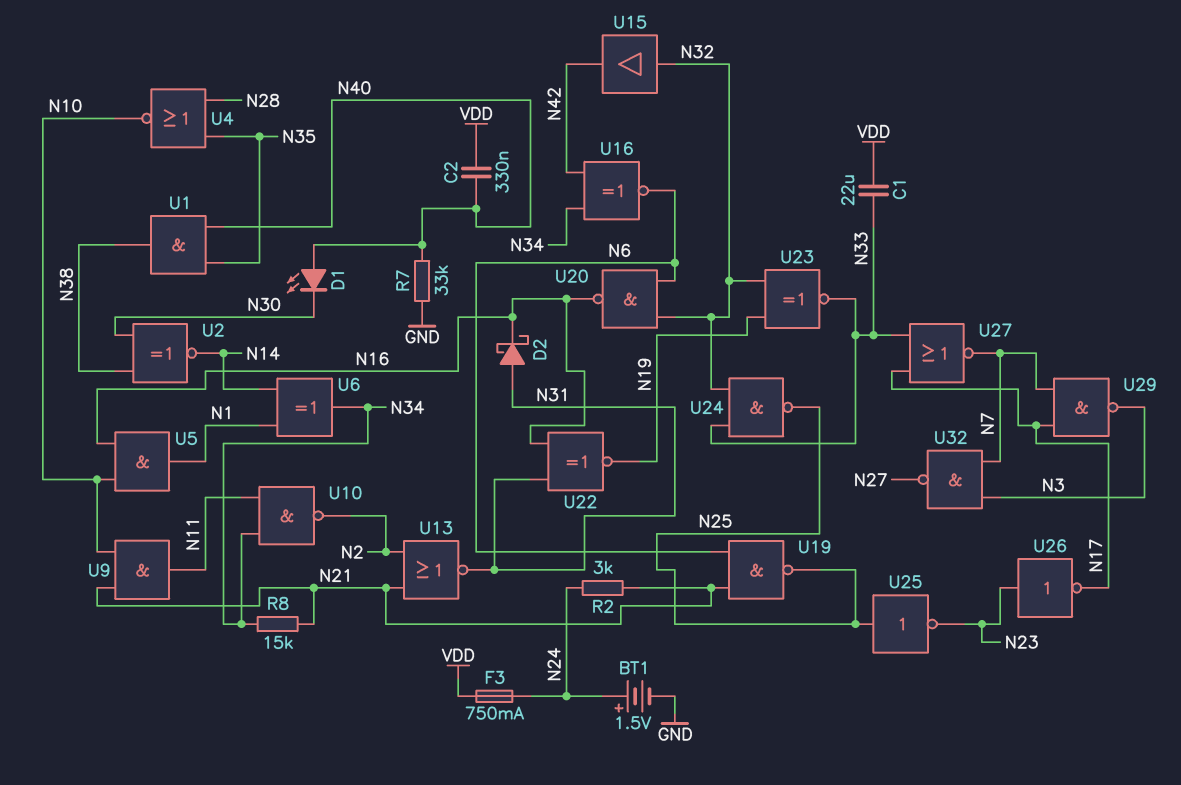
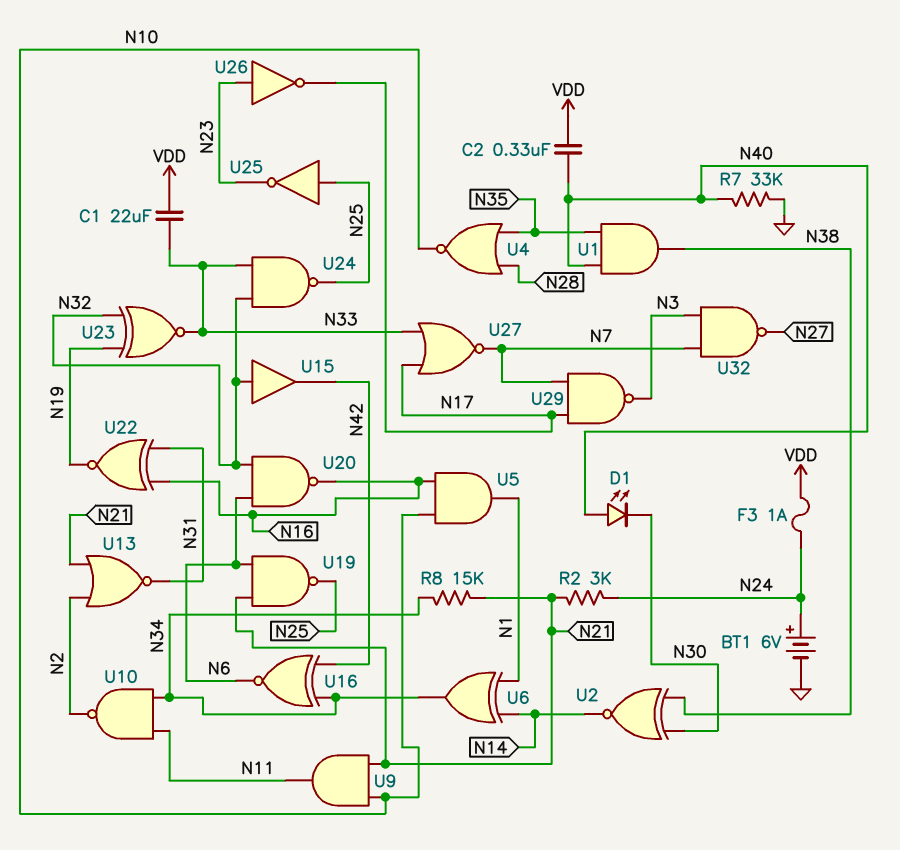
BT1: 1.5V (plus N24, minus GND) -> 6V (plus N24, minus GND)
D2: schottky (A N31, K N16) -> none
F3: 750mA (N24, VDD) -> 1A (N24, VDD)

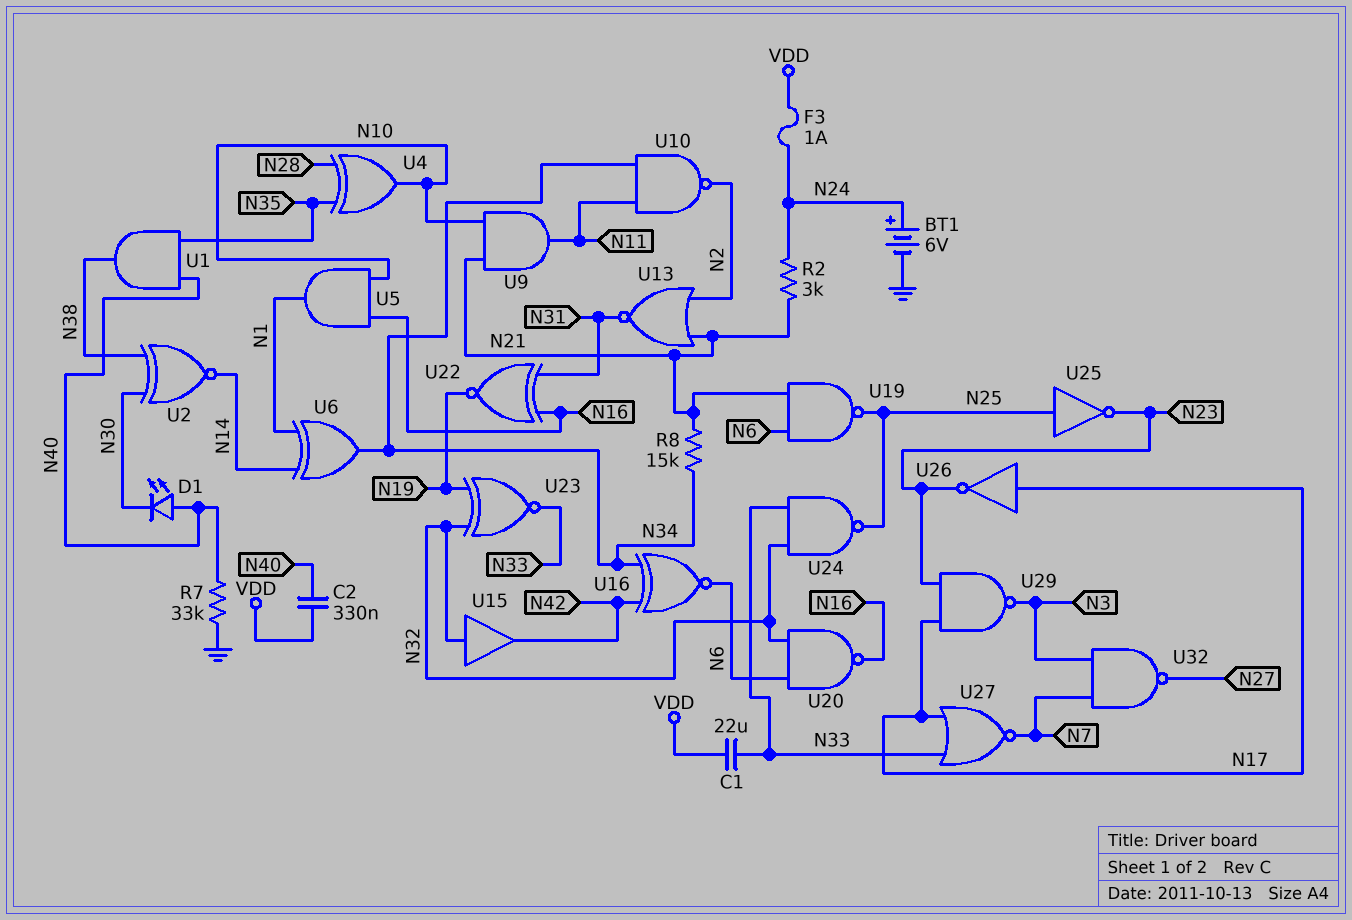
U4: NOR (in N28, in N35, out N10) -> XOR (in N28, in N35, out N10)
U26: NOT (in N23, out N17) -> NOT (in N17, out N23)
U29: NAND (in N7, in N17, out N3) -> NAND (in N17, in N23, out N3)

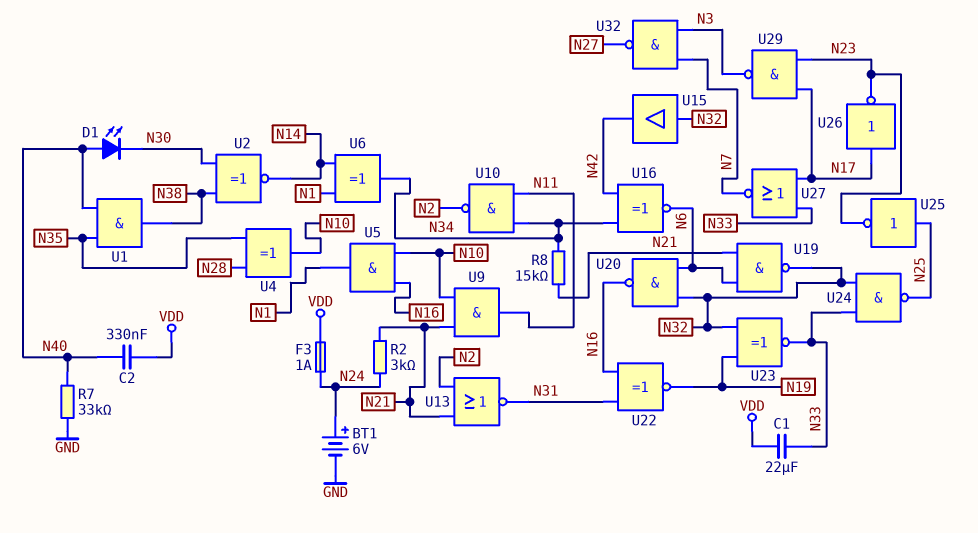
U19: NAND (in N6, in N21, out N25) -> NAND (in N6, in N21, out N32)

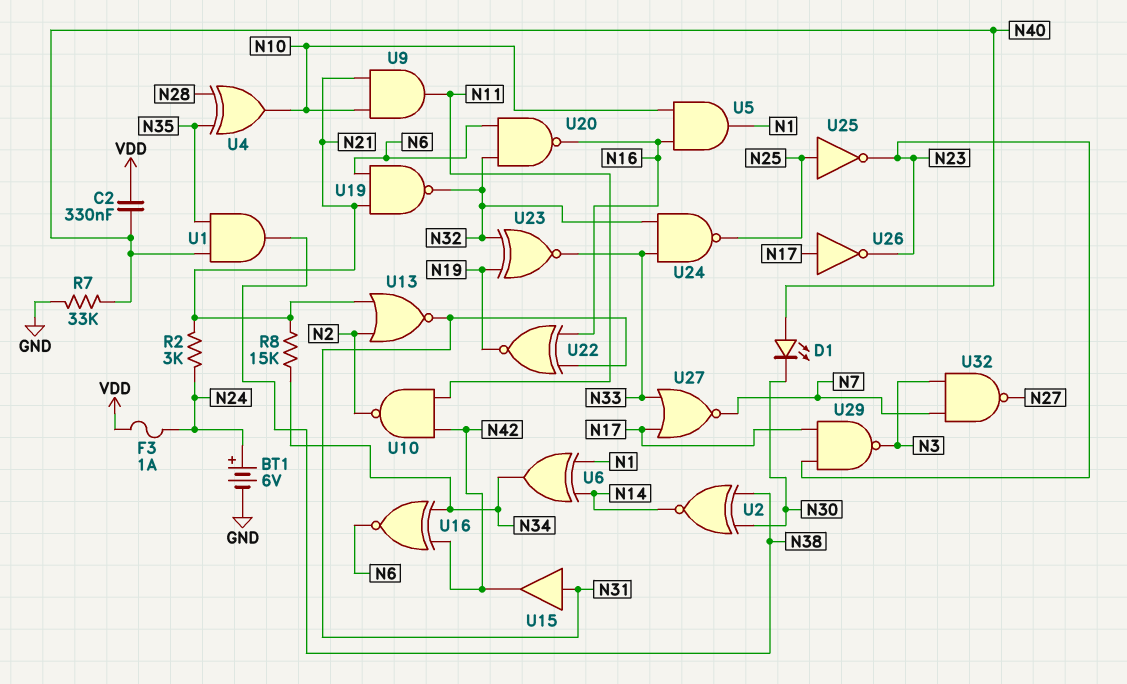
C1: 22uF (N33, VDD) -> none
U10: NAND (in N11, in N34, out N2) -> NAND (in N11, in N42, out N2)
U15: buffer (in N32, out N42) -> buffer (in N31, out N42)

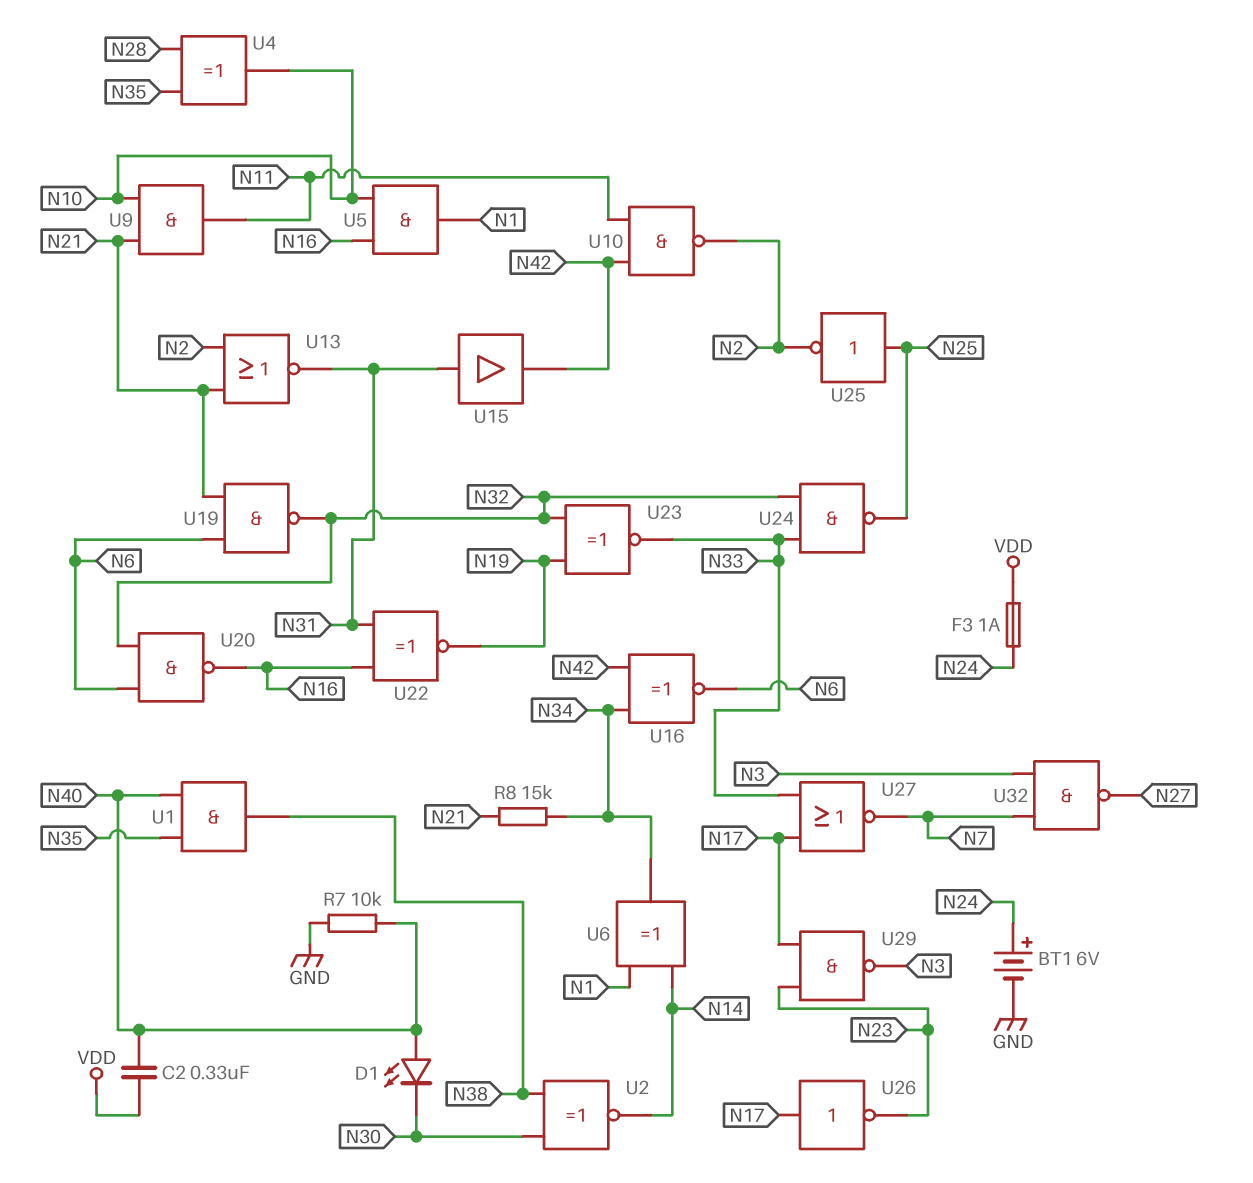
R2: 3k (N21, N24) -> none
R7: 33k (GND, N40) -> 10k (GND, N40)
U25: NOT (in N25, out N23) -> NOT (in N25, out N2)

